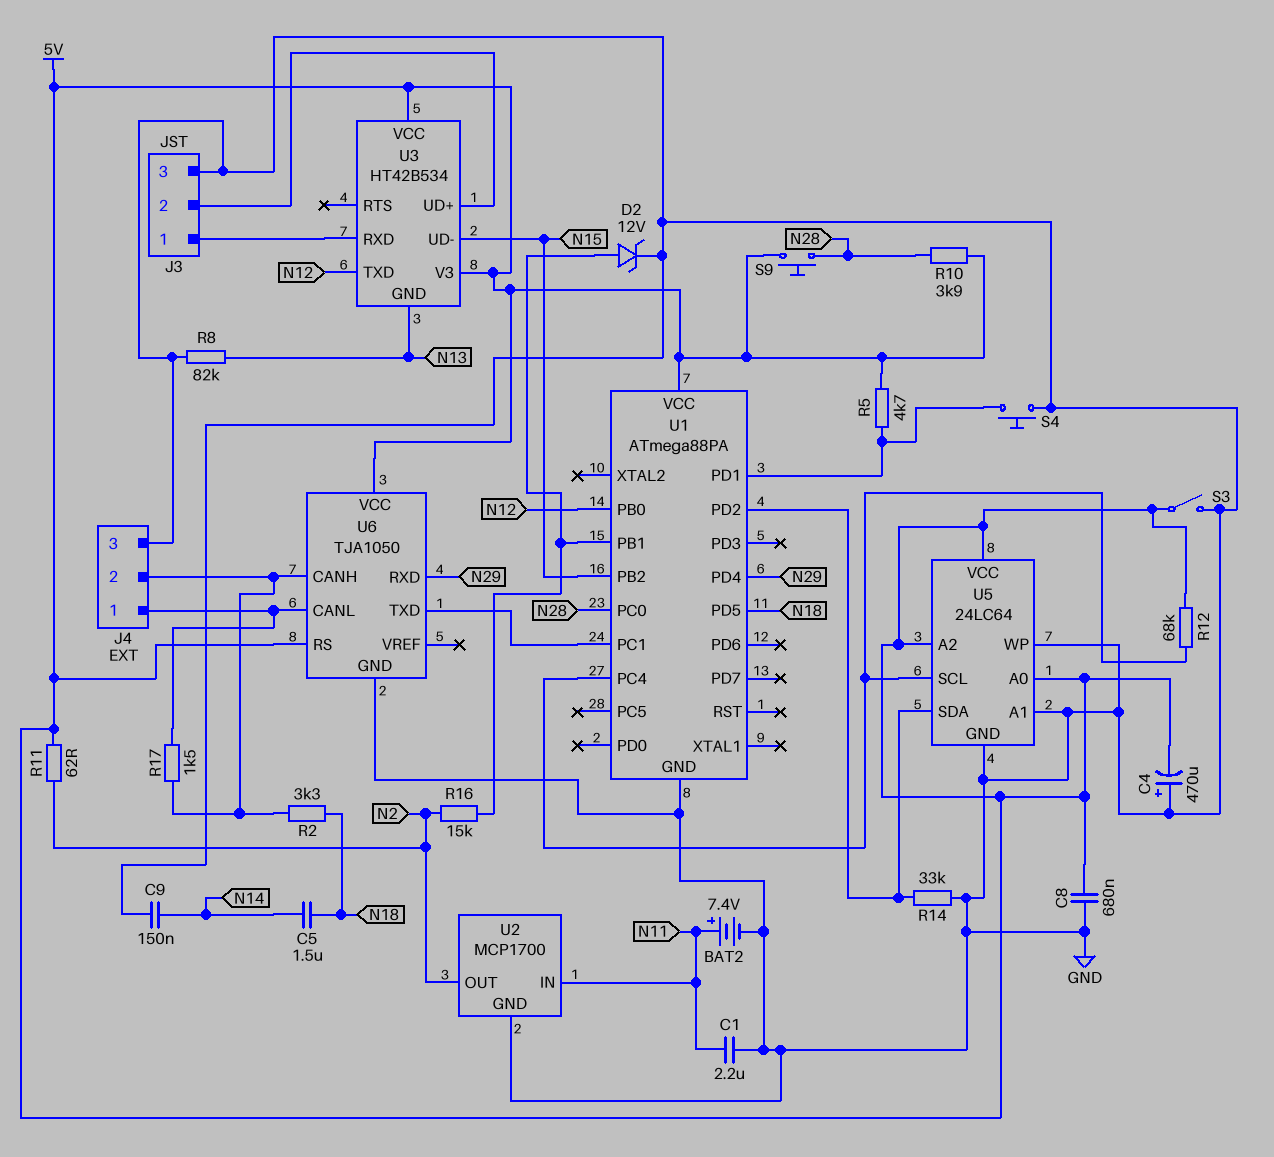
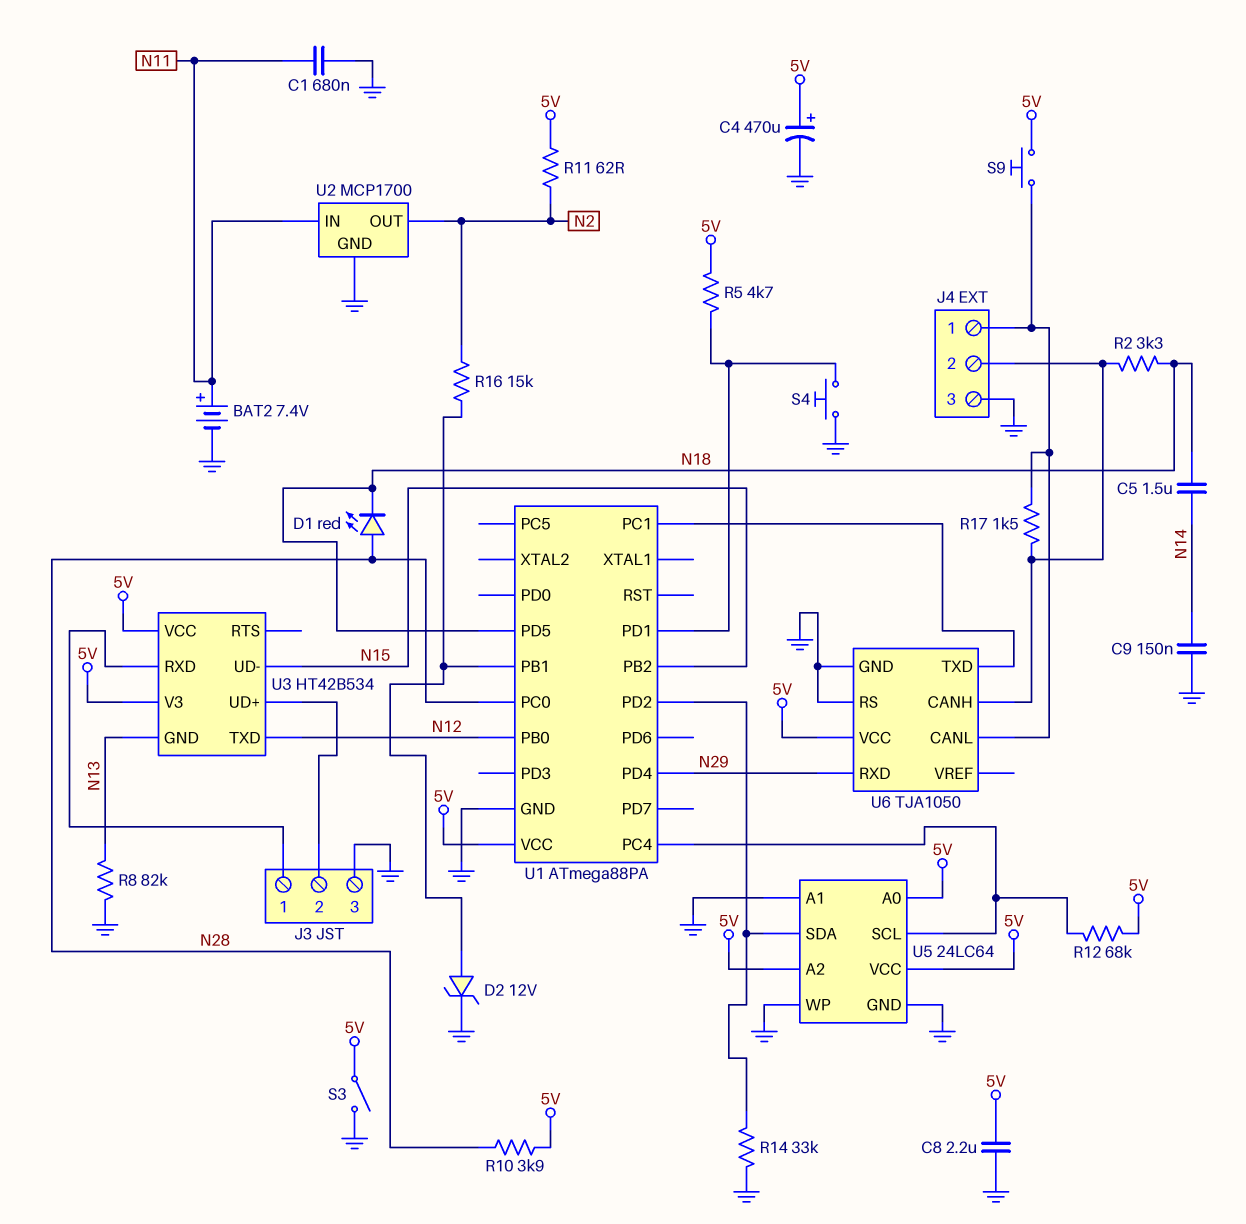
C1: 2.2uF (GND, N11) -> 680nF (GND, N11)
C4: 470uF (plus GND, minus 5V) -> 470uF (plus 5V, minus GND)
C8: 680nF (5V, GND) -> 2.2uF (5V, GND)
D1: none -> LED red (A N28, K N18)
S9: button (5V, N28) -> button (5V, J4/1)
U6 pin RS: 5V -> GND

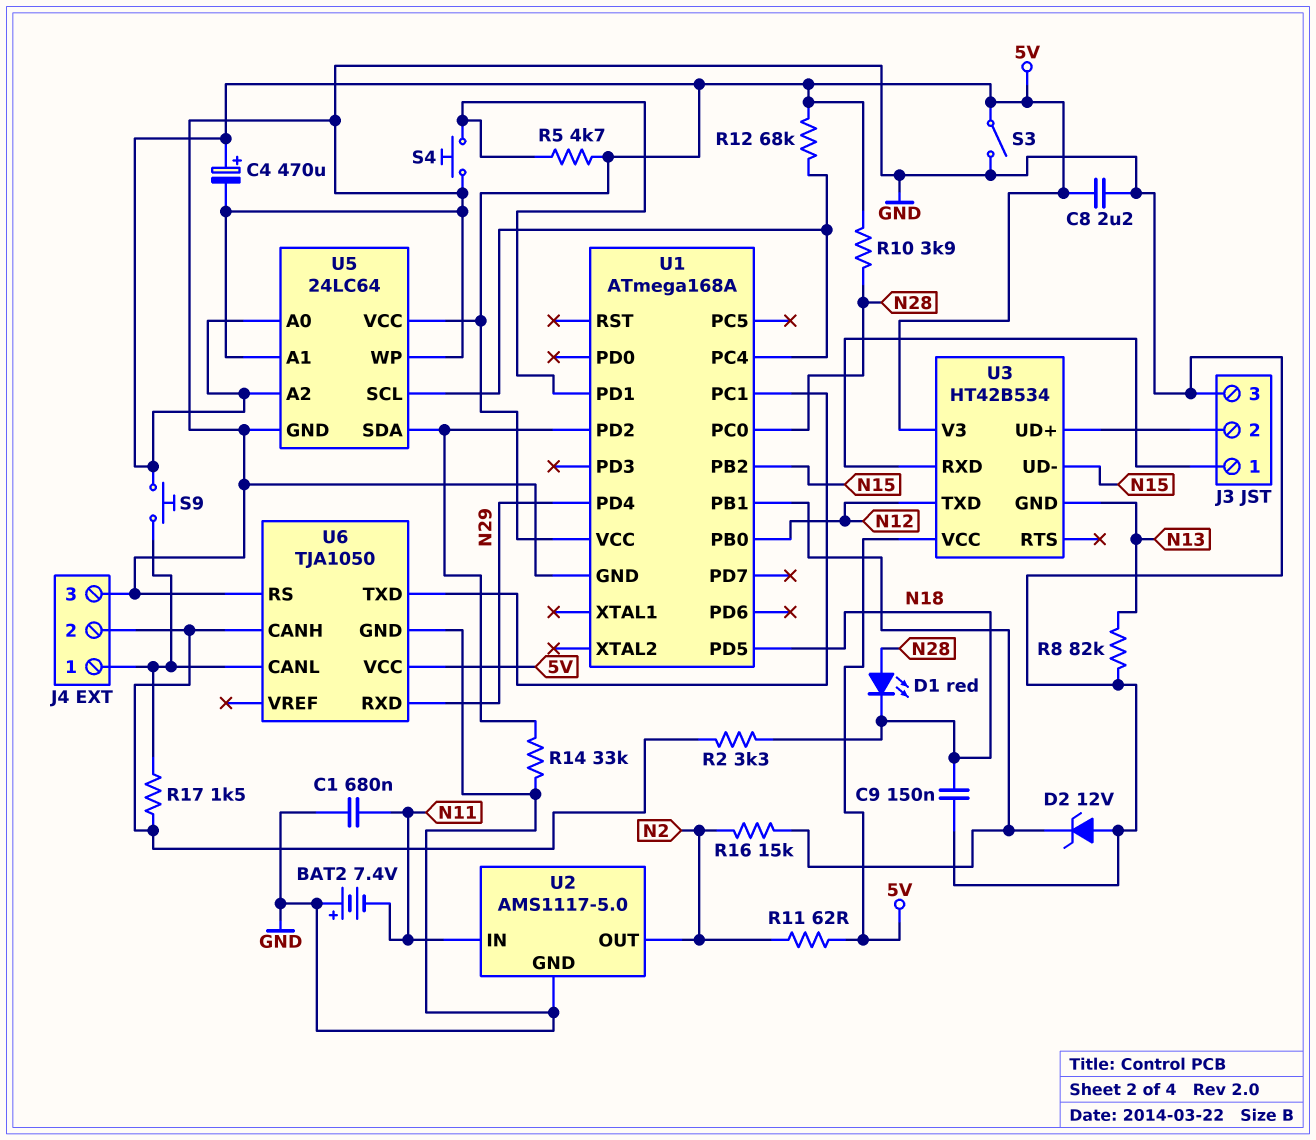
BAT2: 7.4V (plus N11, minus GND) -> 7.4V (plus GND, minus N11)
C5: 1.5uF (N14, N18) -> none
C9: 150nF (GND, N14) -> 150nF (GND, N18)
D2: zener 12V (A U1/PB1, K GND) -> zener 12V (A GND, K U1/PB1)
U1: ATmega88PA -> ATmega168A
U2: MCP1700 -> AMS1117-5.0

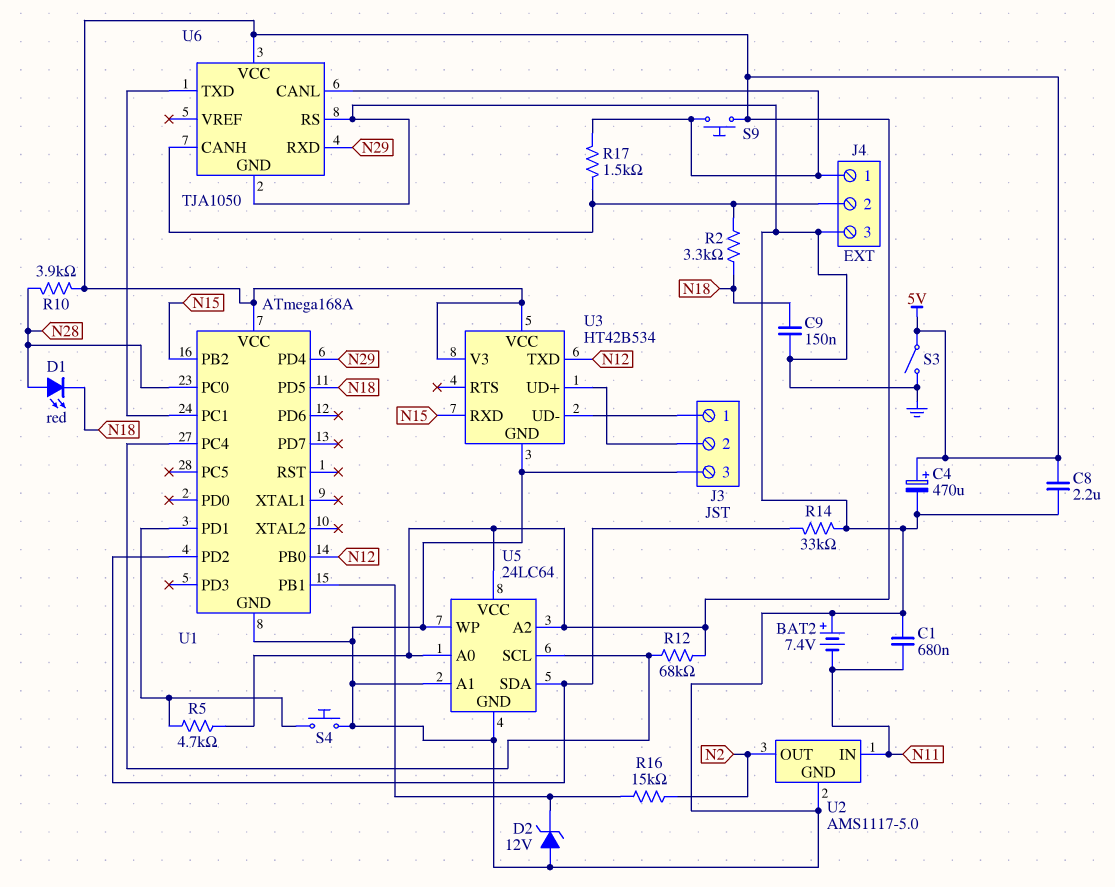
R8: 82k (GND, N13) -> none
R11: 62 (5V, N2) -> none
U3 pin GND: N13 -> GND
U3 pin RXD: J3/1 -> N15
U3 pin UD-: N15 -> J3/1

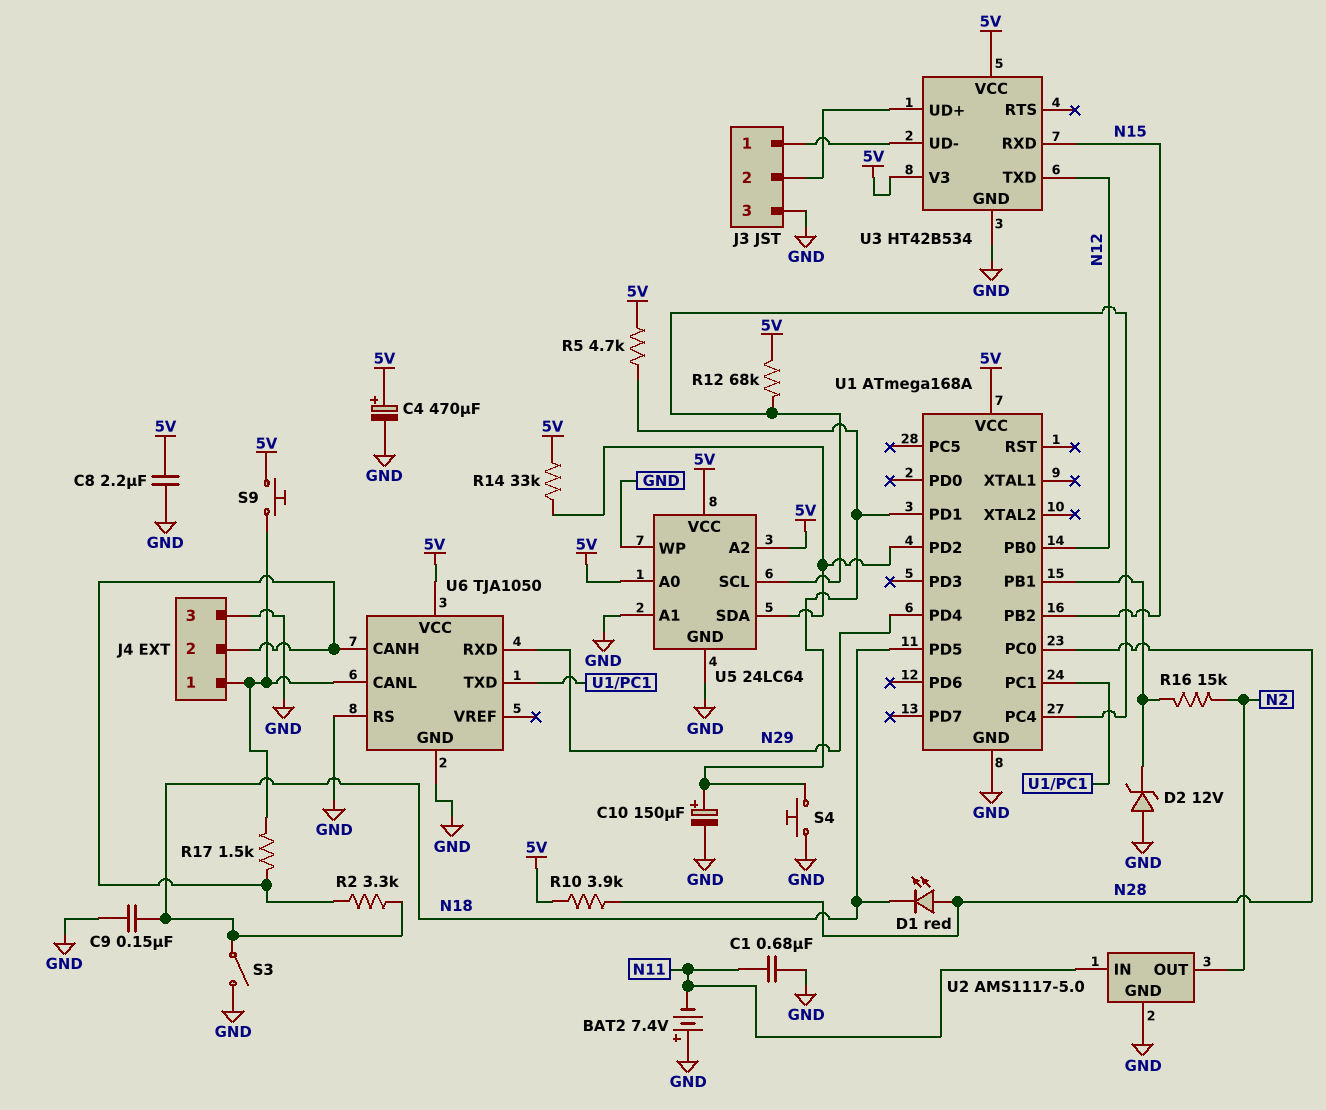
C10: none -> 150uF (plus U1/PD1, minus GND)
R14: 33k (GND, U1/PD2) -> 33k (5V, U1/PD2)
S3: switch (5V, GND) -> switch (GND, N18)

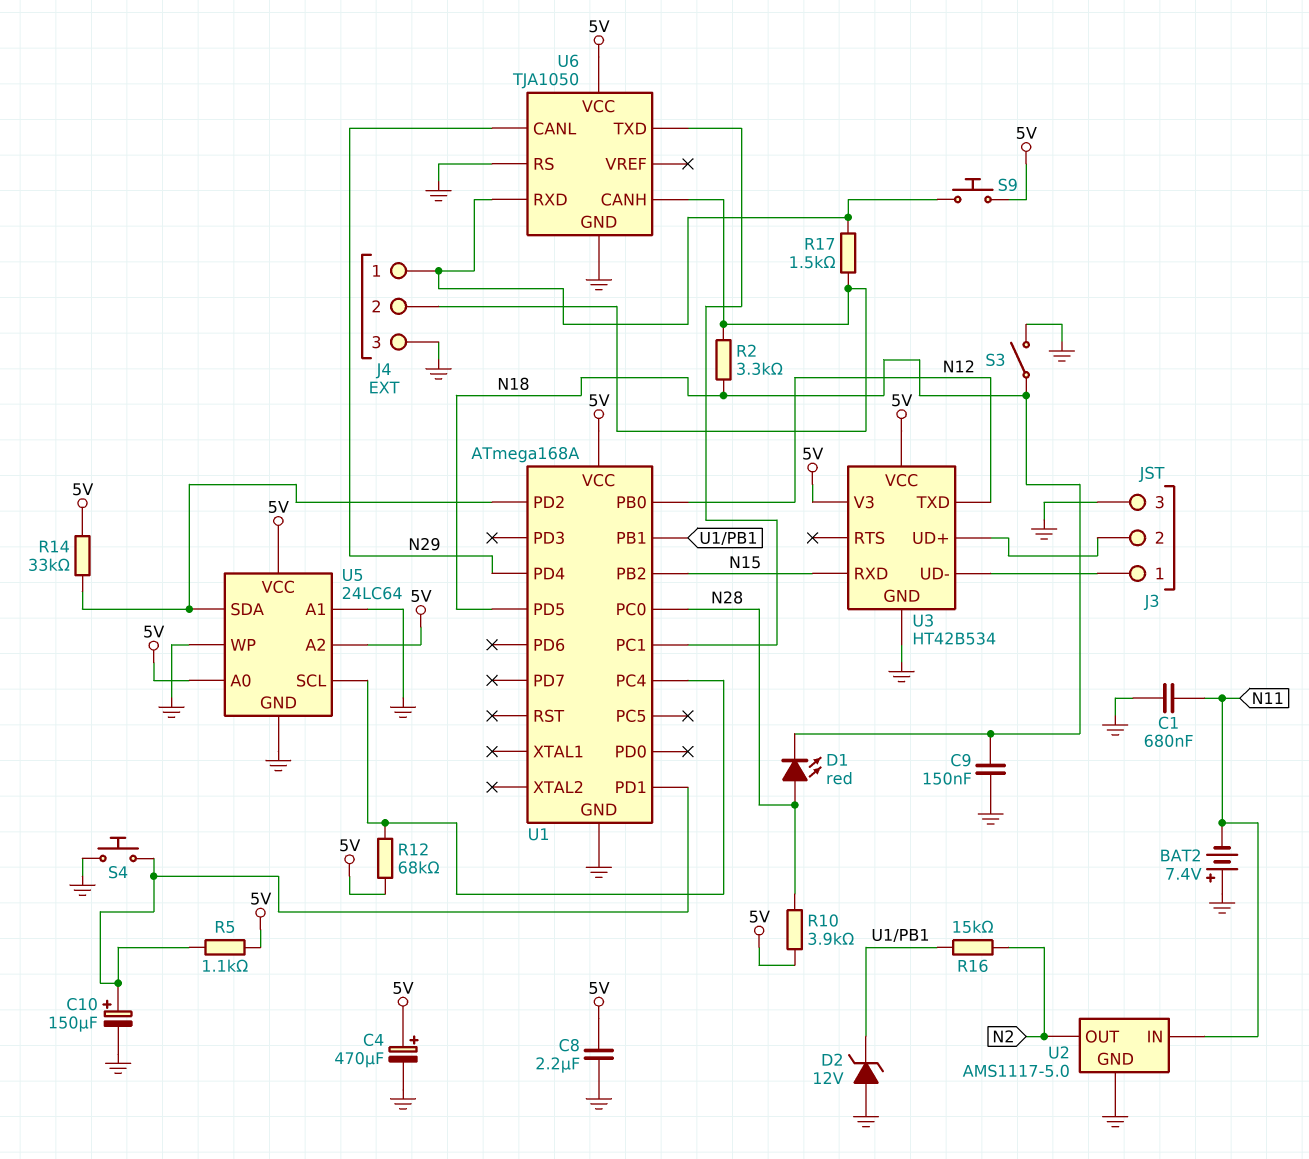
R5: 4.7k (5V, U1/PD1) -> 1.1k (5V, U1/PD1)
U6 pin CANL: J4/1 -> N29
U6 pin RXD: N29 -> J4/1

